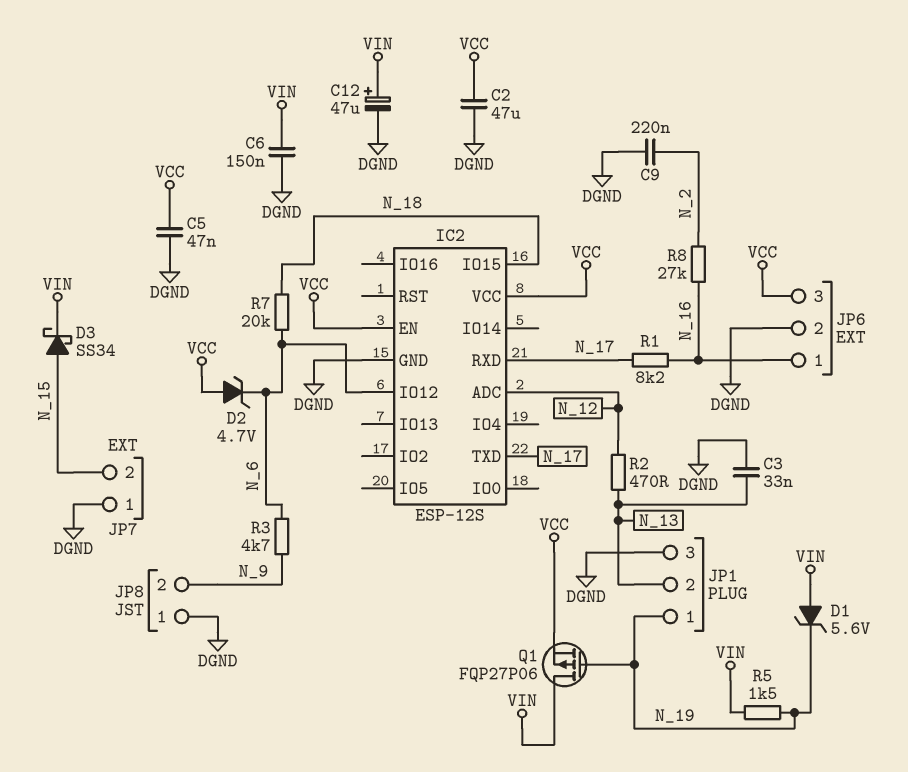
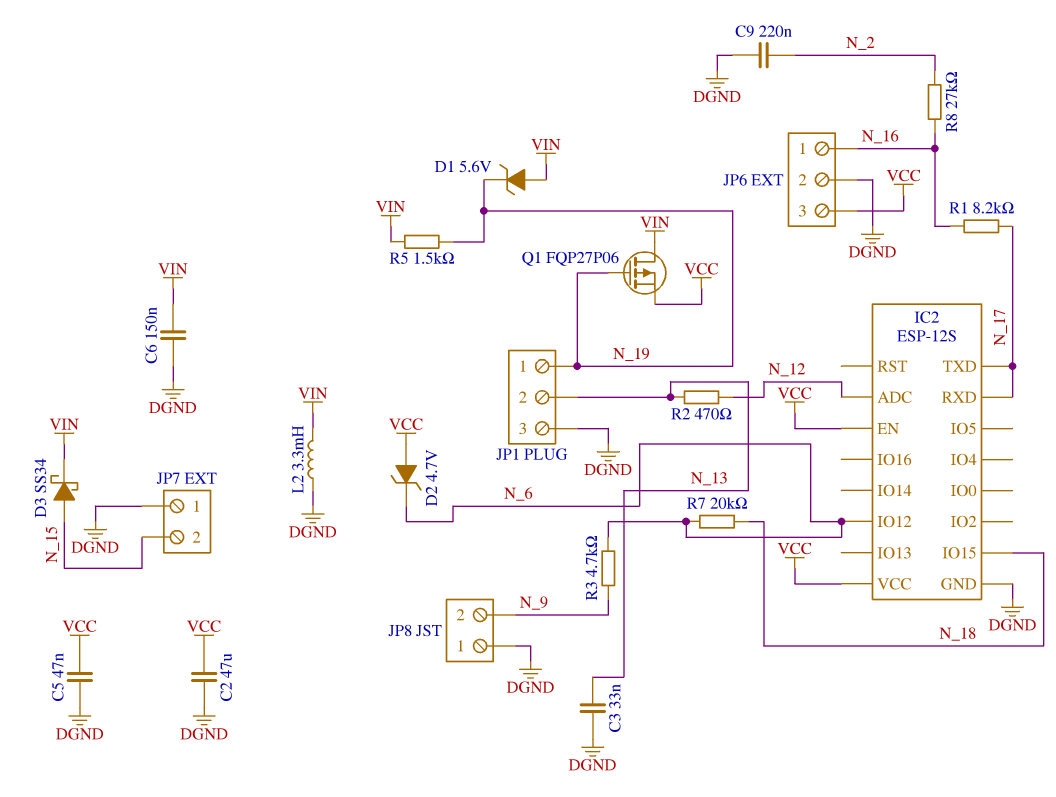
C12: 47uF (plus VIN, minus DGND) -> none
L2: none -> 3.3mH (DGND, VIN)

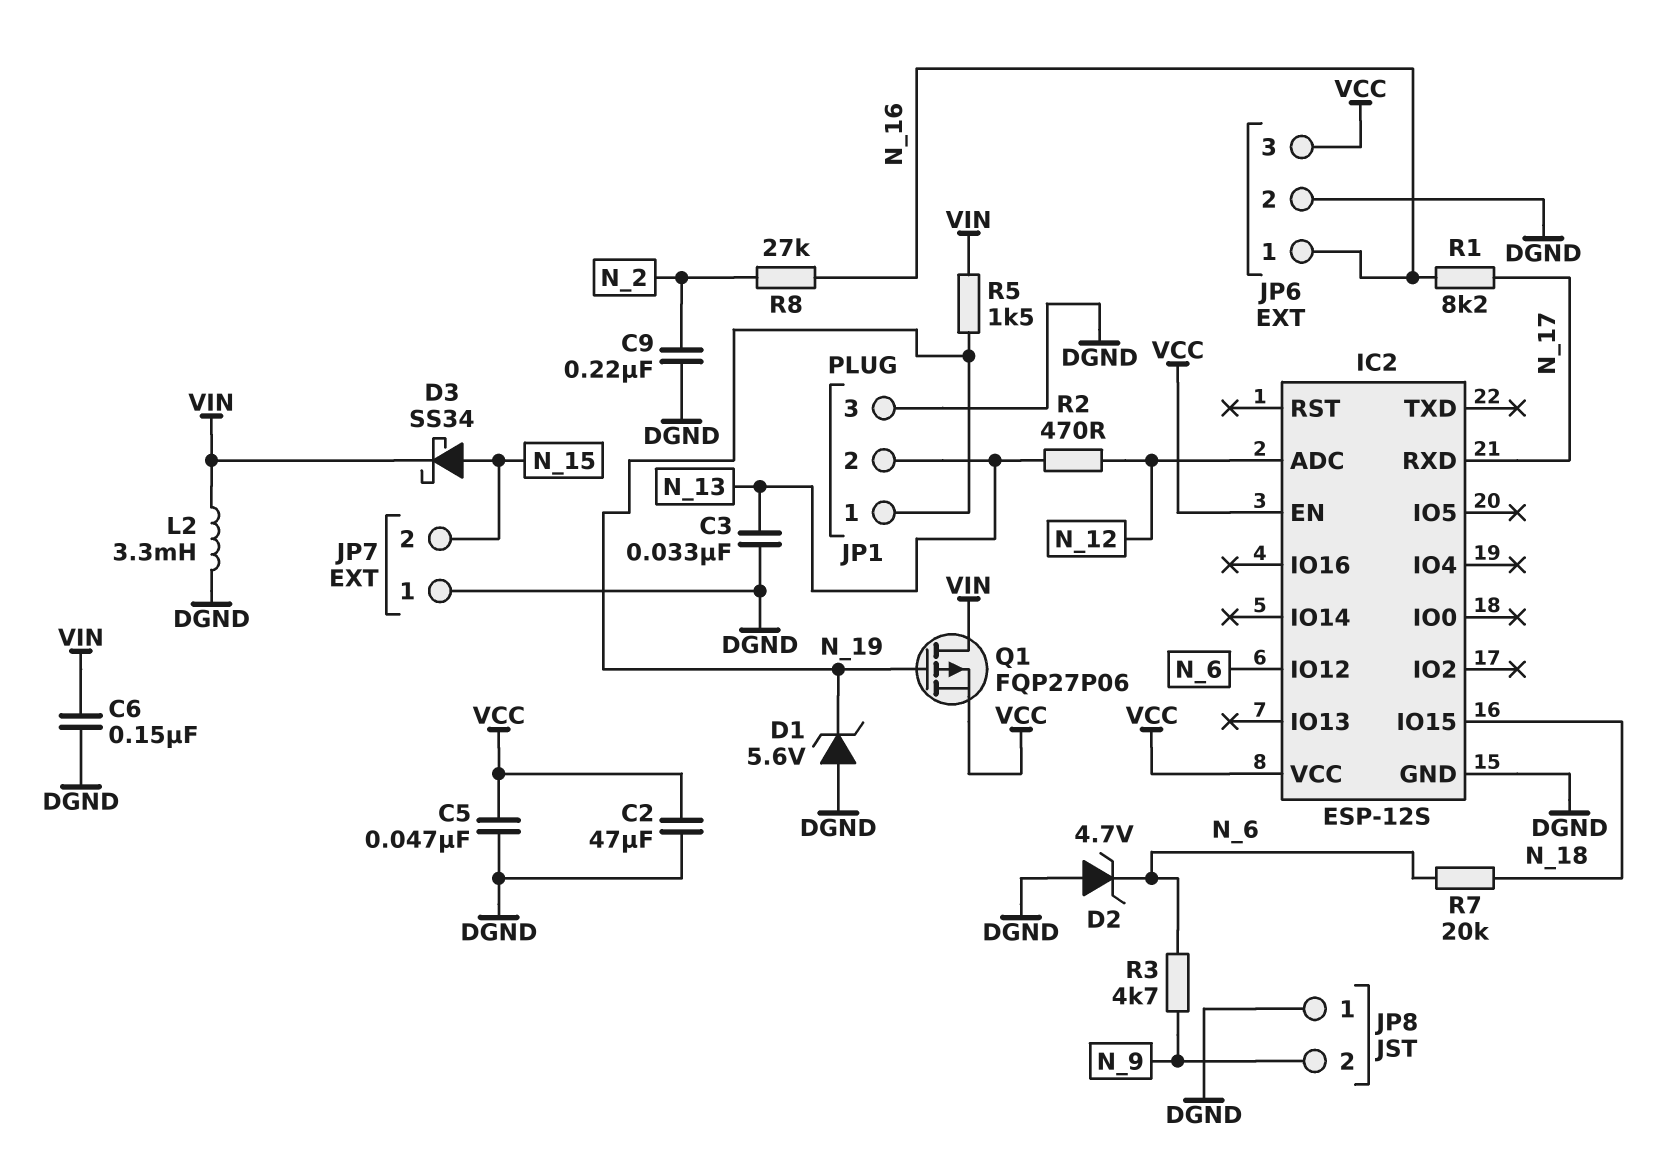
D1: zener 5.6V (A VIN, K N_19) -> zener 5.6V (A DGND, K N_19)
D2: zener 4.7V (A VCC, K N_6) -> zener 4.7V (A DGND, K N_6)
IC2 pin TXD: N_17 -> none

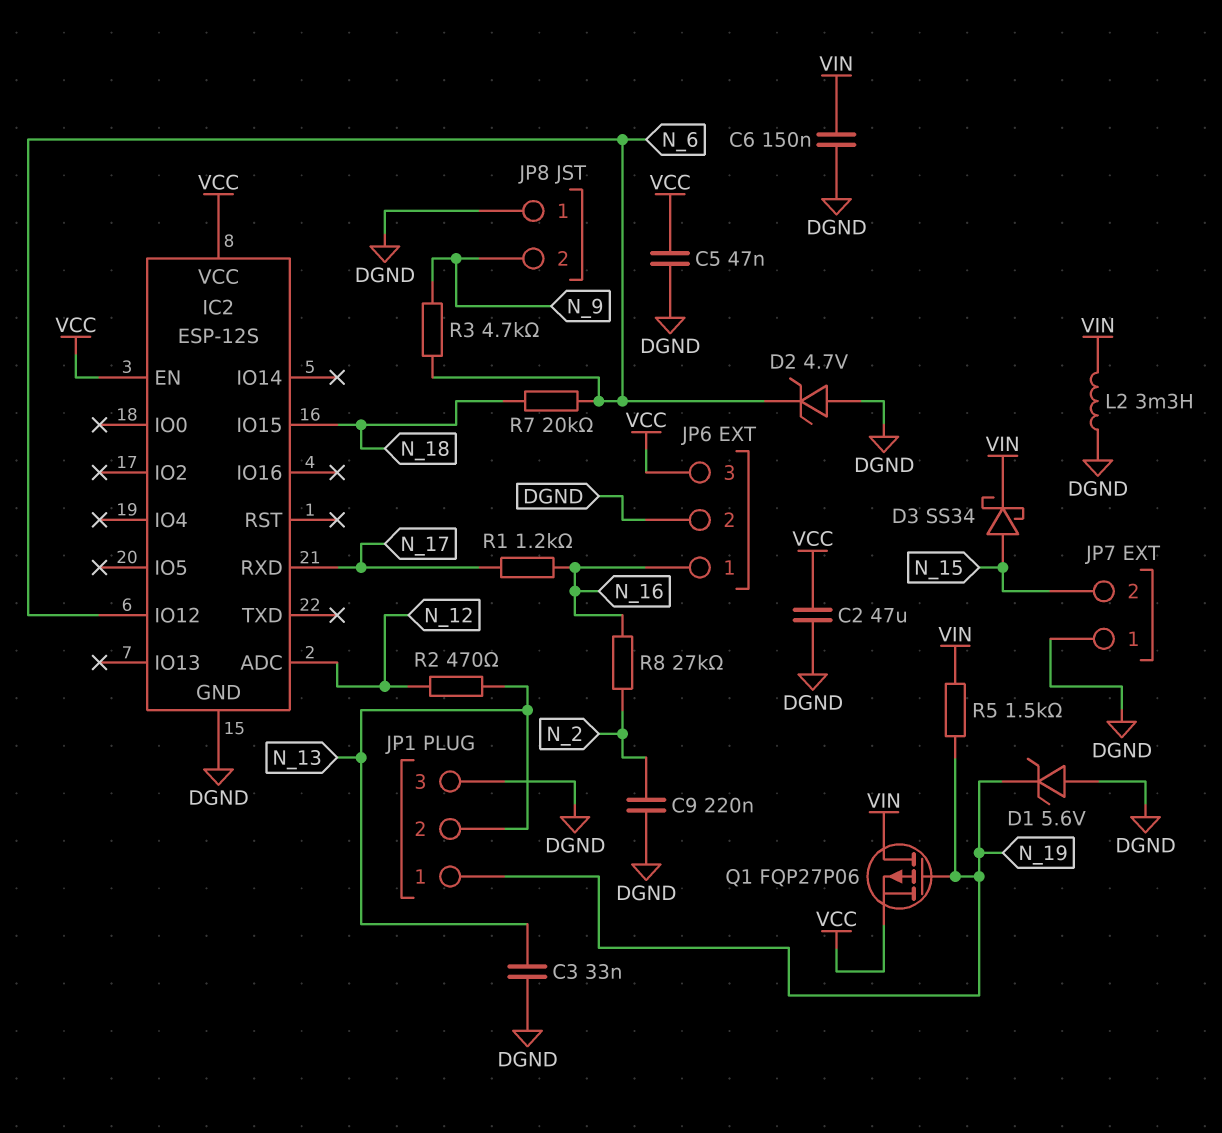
R1: 8.2k (N_16, N_17) -> 1.2k (N_16, N_17)

